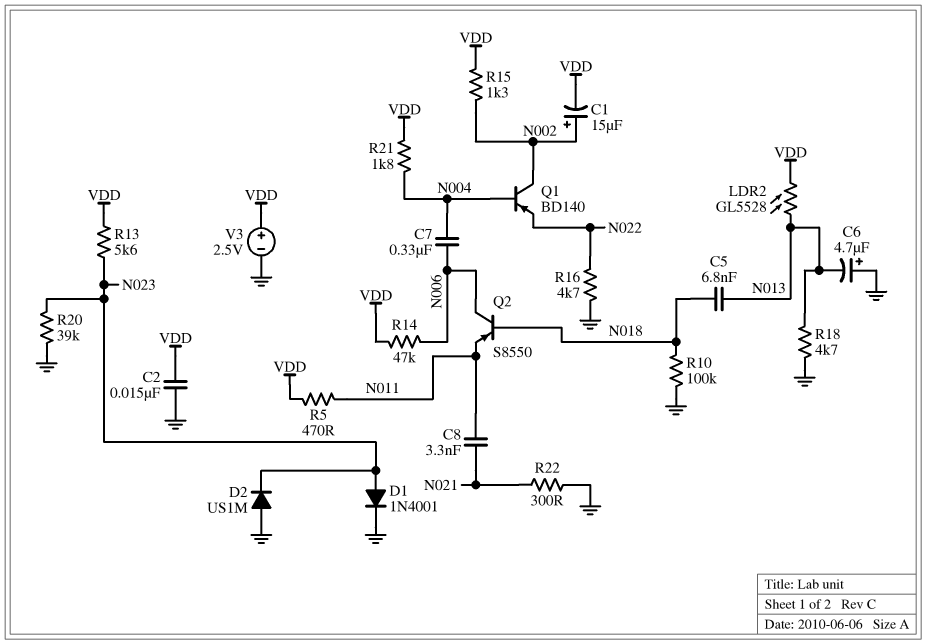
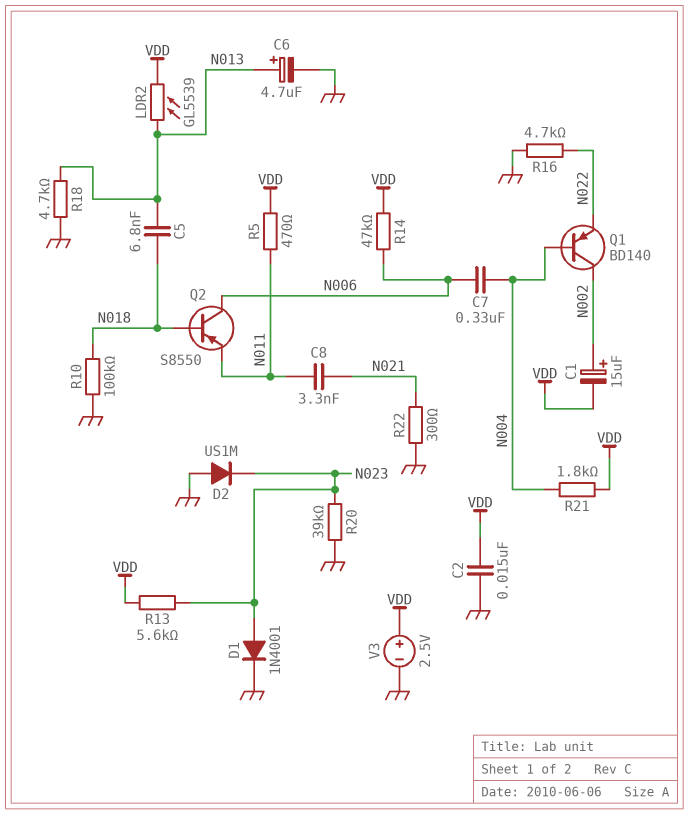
C6: 4.7uF (plus GND, minus N013) -> 4.7uF (plus N013, minus GND)
LDR2: GL5528 (N013, VDD) -> GL5539 (N013, VDD)
R15: 1.3k (N002, VDD) -> none

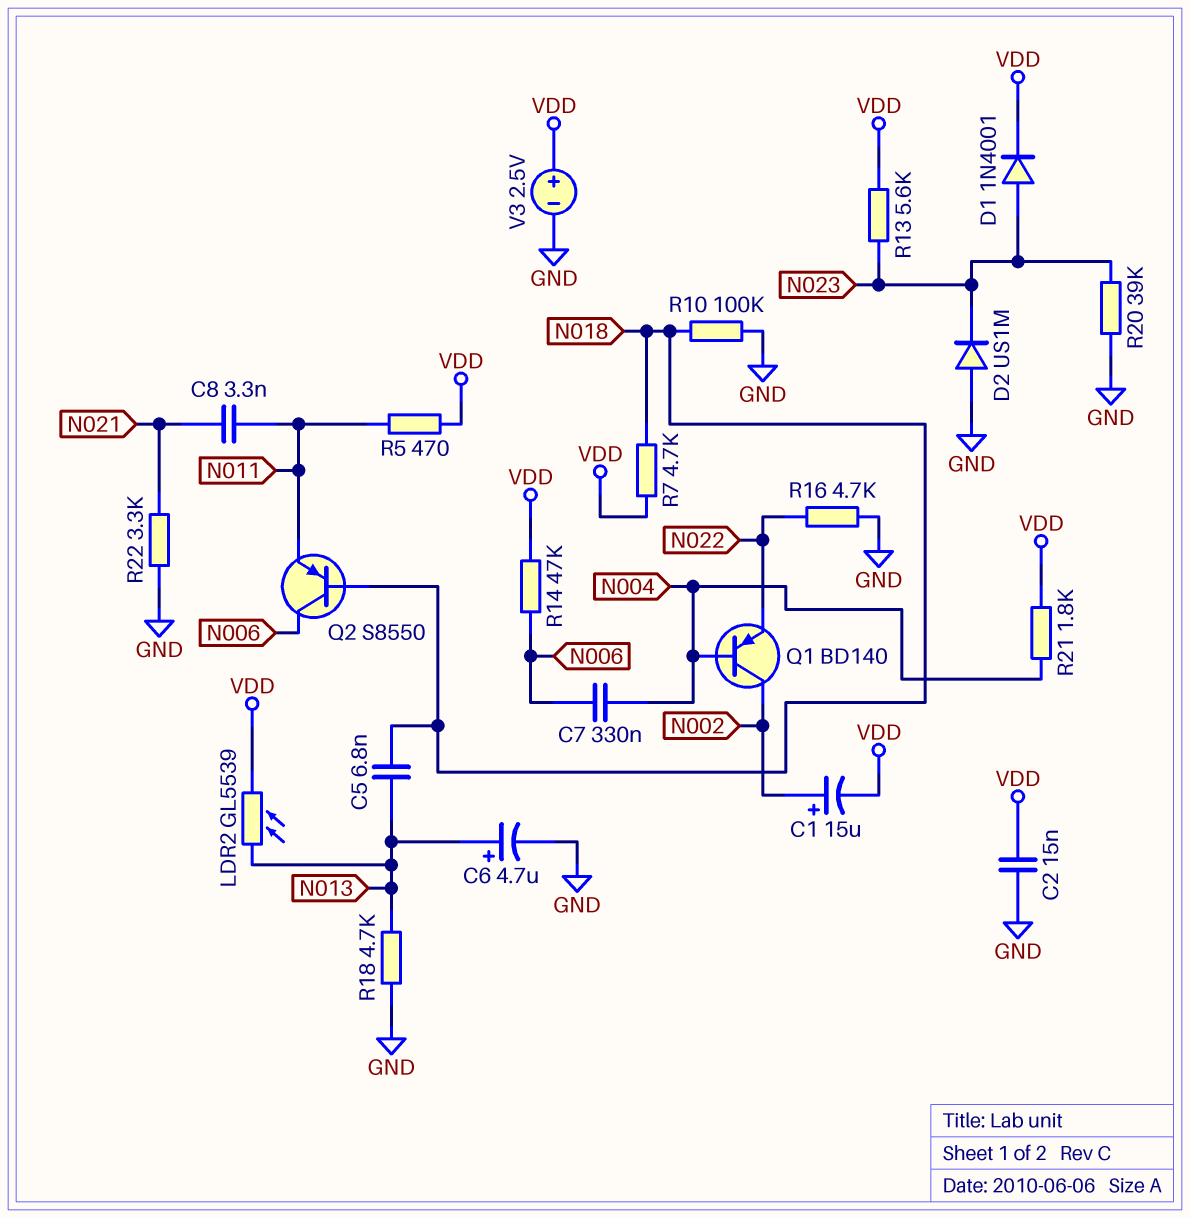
D1: diode 1N4001 (A N023, K GND) -> diode 1N4001 (A N023, K VDD)
R7: none -> 4.7k (N018, VDD)
R22: 300 (GND, N021) -> 3.3k (GND, N021)

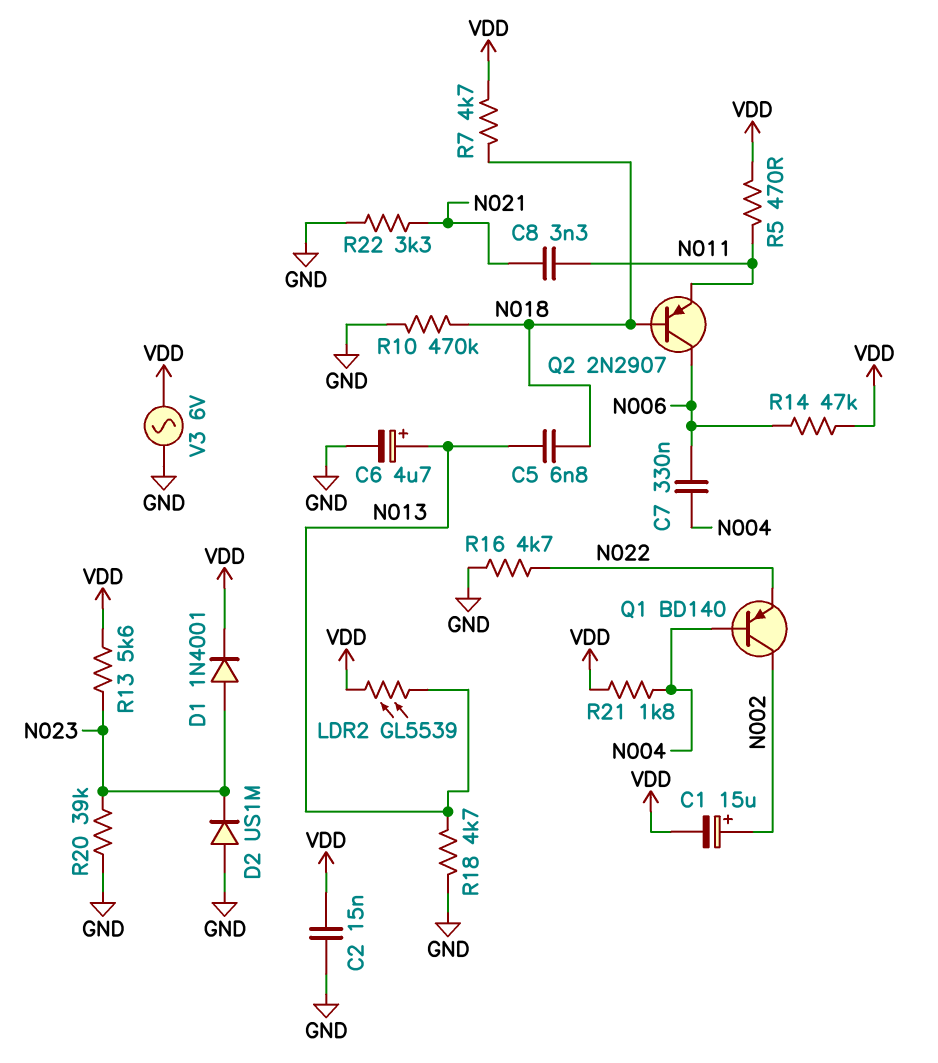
Q2: PNP S8550 (B N018, C N006, E N011) -> PNP 2N2907 (B N018, C N006, E N011)
R10: 100k (GND, N018) -> 470k (GND, N018)
V3: 2.5V (plus VDD, minus GND) -> AC 6V (GND, VDD)

